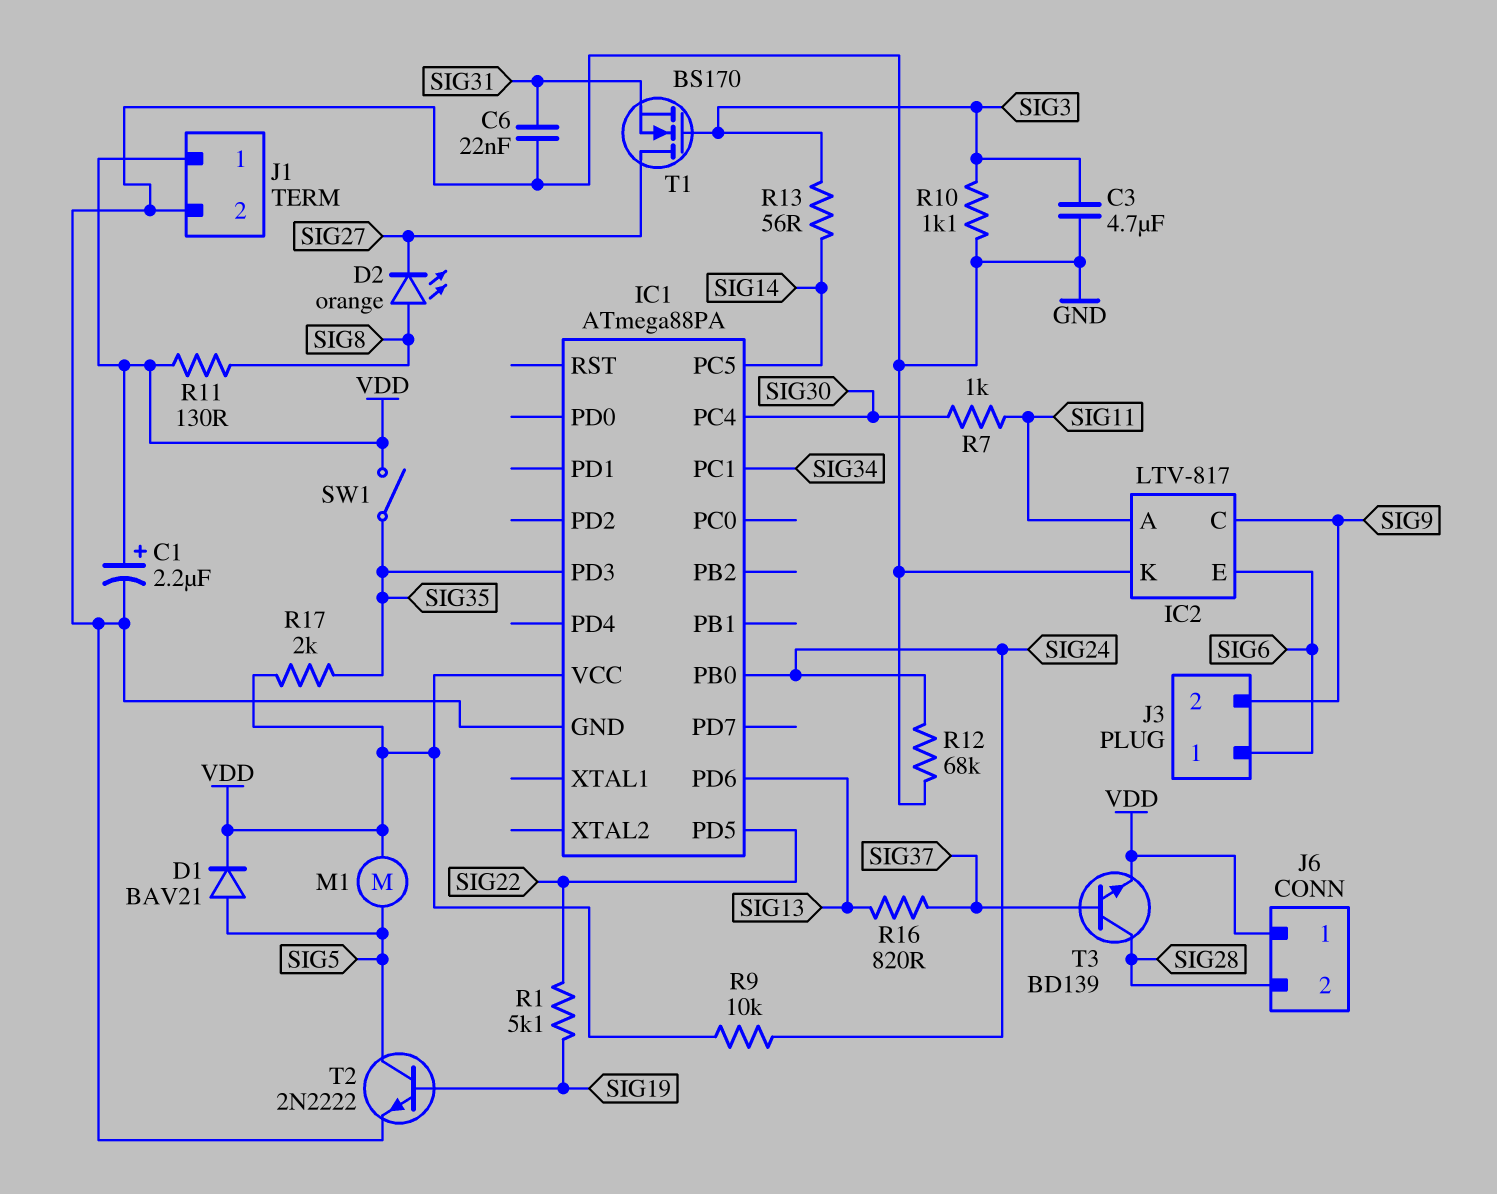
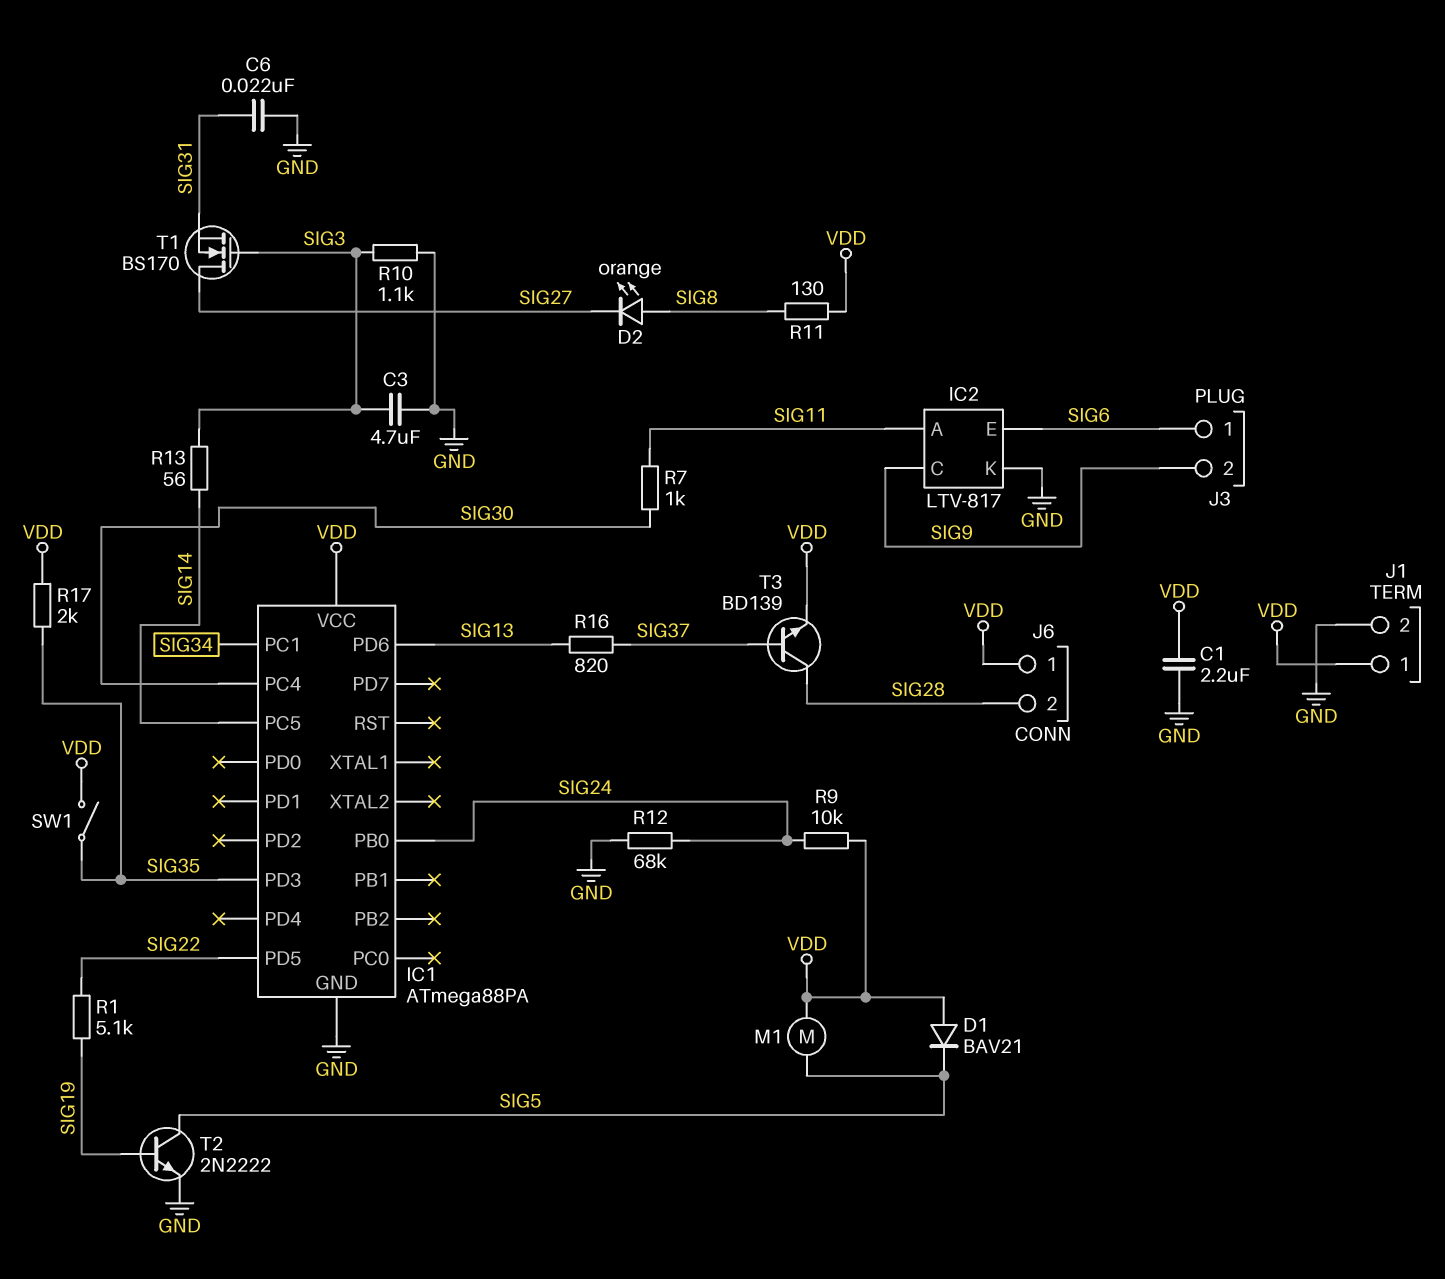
C1: 2.2uF (plus VDD, minus GND) -> 2.2uF (GND, VDD)
D1: diode BAV21 (A SIG5, K VDD) -> diode BAV21 (A VDD, K SIG5)

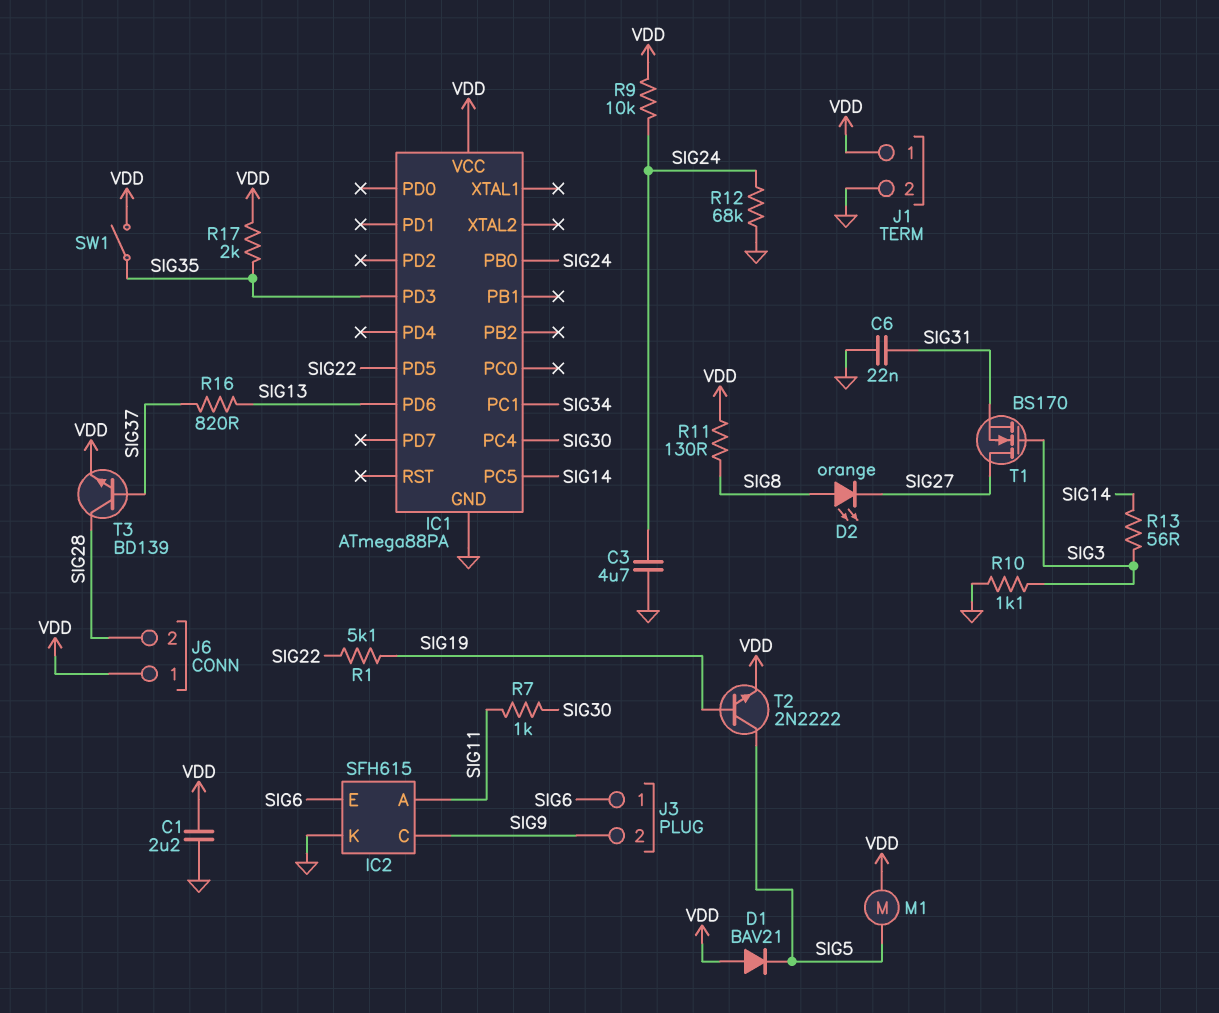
C3: 4.7uF (GND, SIG3) -> 4.7uF (GND, SIG24)
IC2: LTV-817 -> SFH615
T2: NPN 2N2222 (B SIG19, C SIG5, E GND) -> NPN 2N2222 (B SIG19, C SIG5, E VDD)

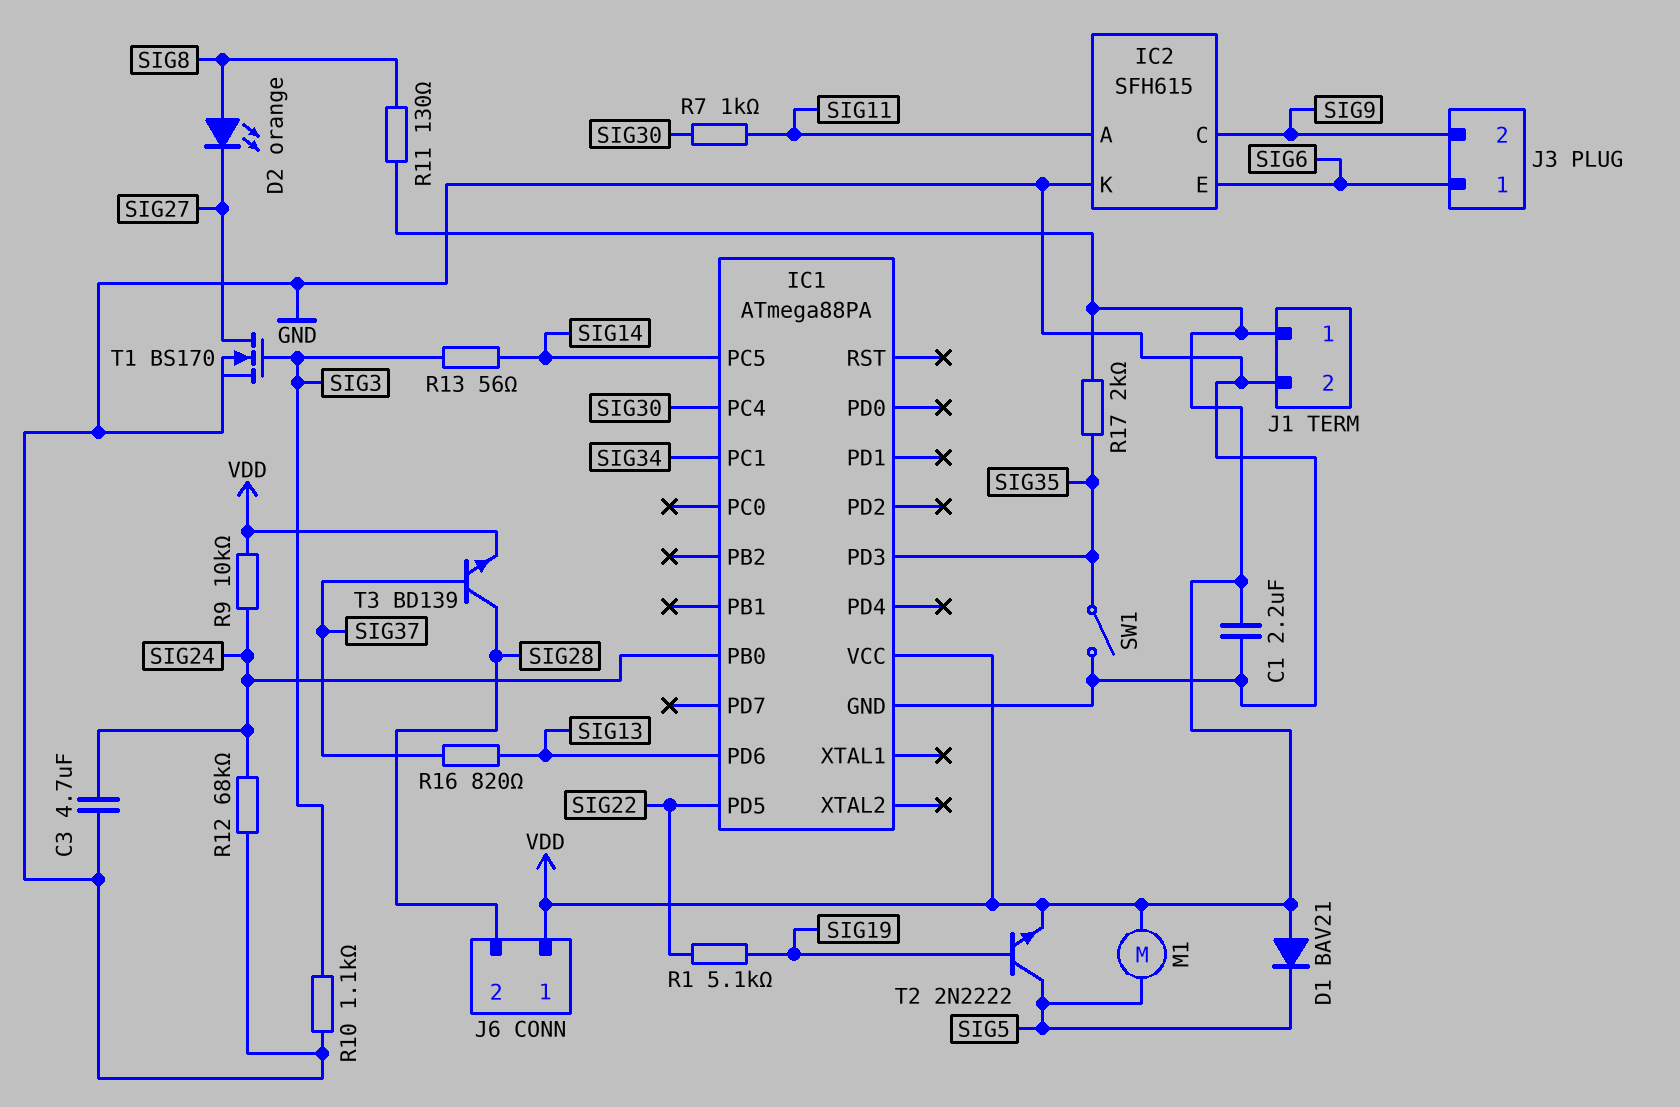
C6: 22nF (GND, SIG31) -> none
SW1: switch (SIG35, VDD) -> switch (GND, SIG35)
T1: NMOS BS170 (G SIG3, D SIG27, S SIG31) -> NMOS BS170 (G SIG3, D SIG27, S GND)

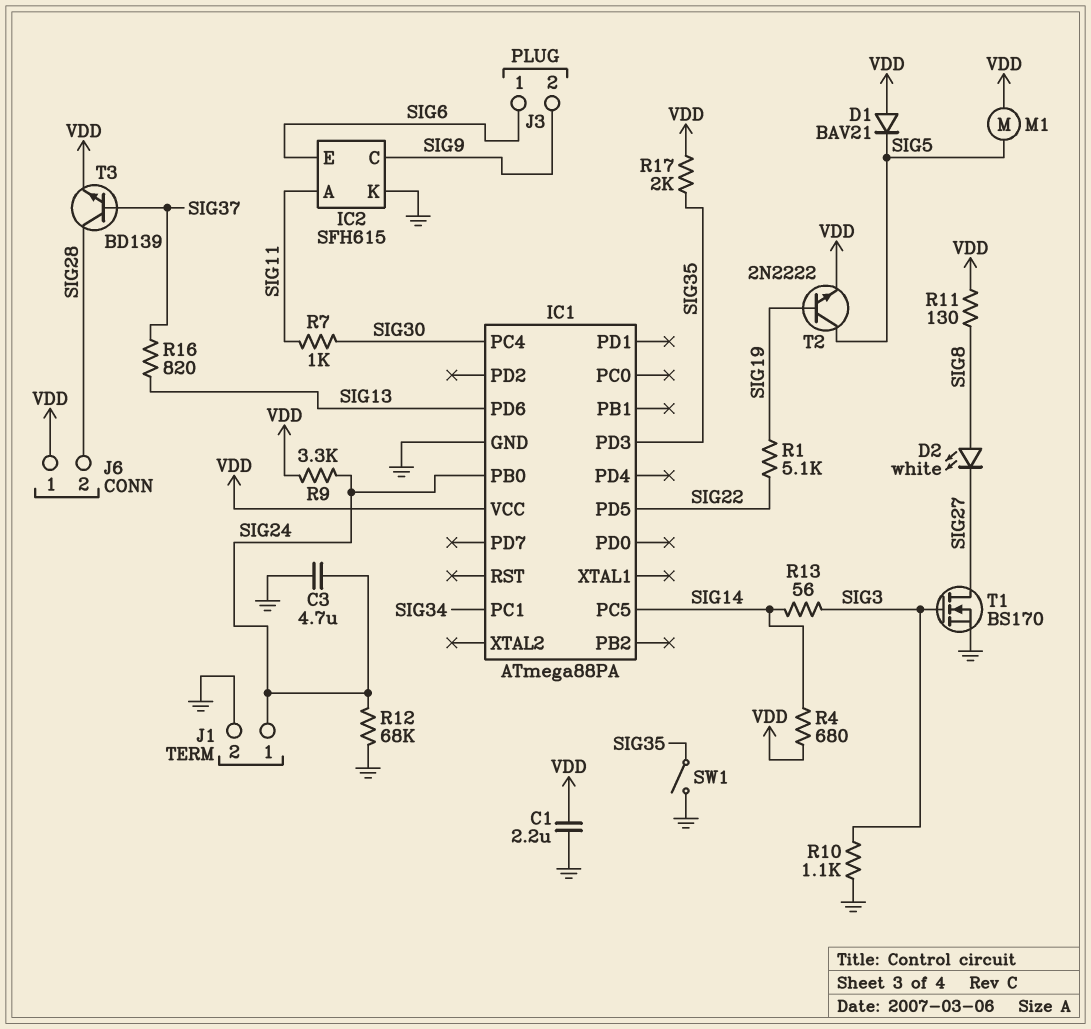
D2: LED orange (A SIG8, K SIG27) -> LED white (A SIG8, K SIG27)
J1 pin 1: VDD -> SIG24
R4: none -> 680 (SIG14, VDD)
R9: 10k (SIG24, VDD) -> 3.3k (SIG24, VDD)

